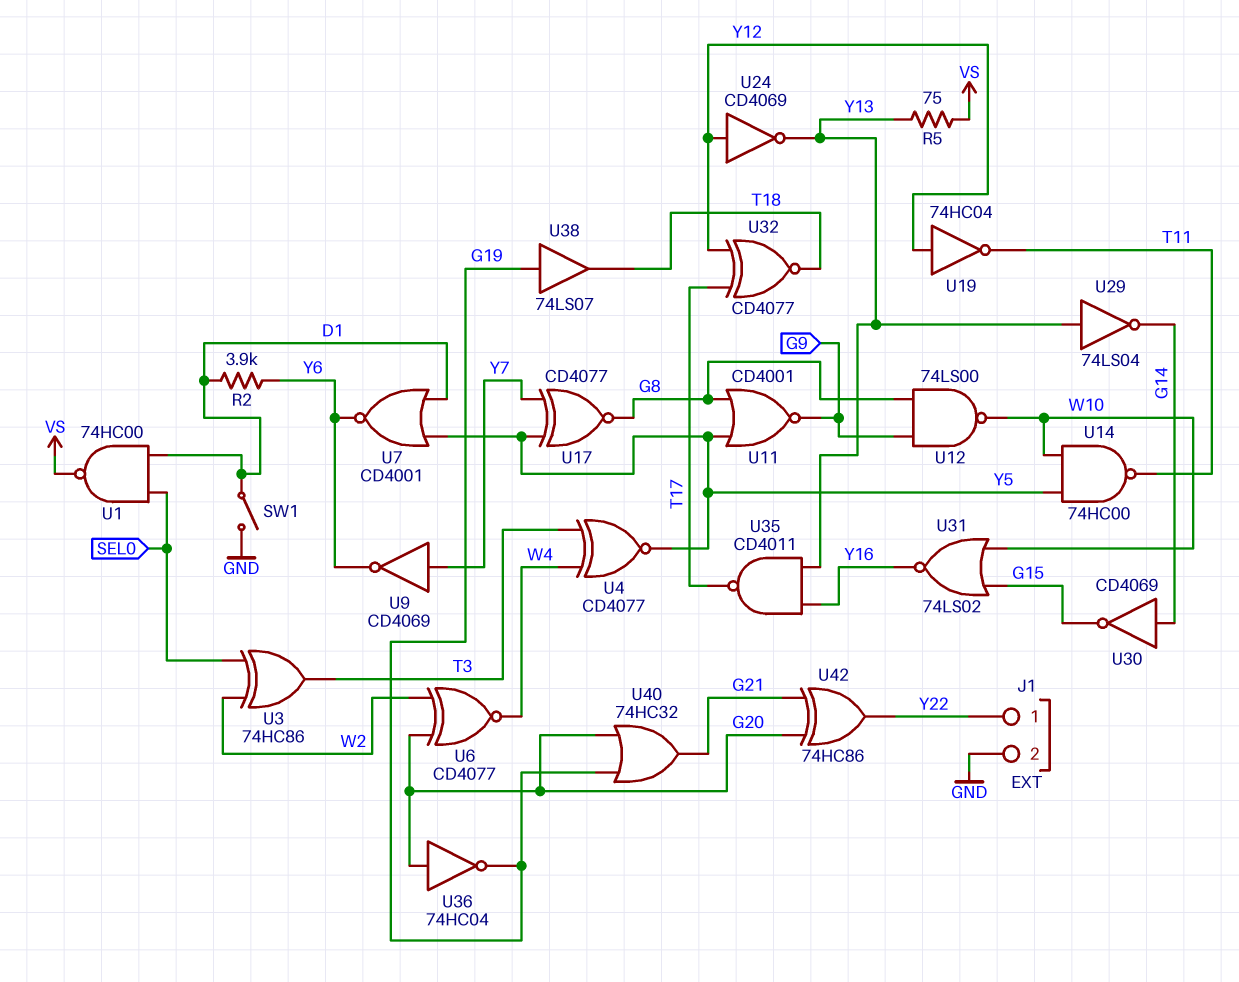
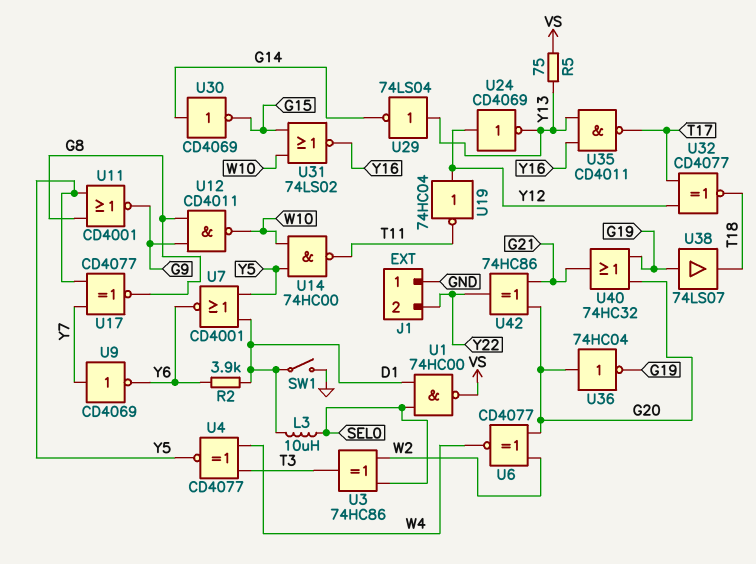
J1 pin 1: Y22 -> GND
J1 pin 2: GND -> Y22
L3: none -> 10uH (D1, SEL0)
U12: NAND 74LS00 (in G8, in G9, out W10) -> NAND CD4011 (in G8, in G9, out W10)

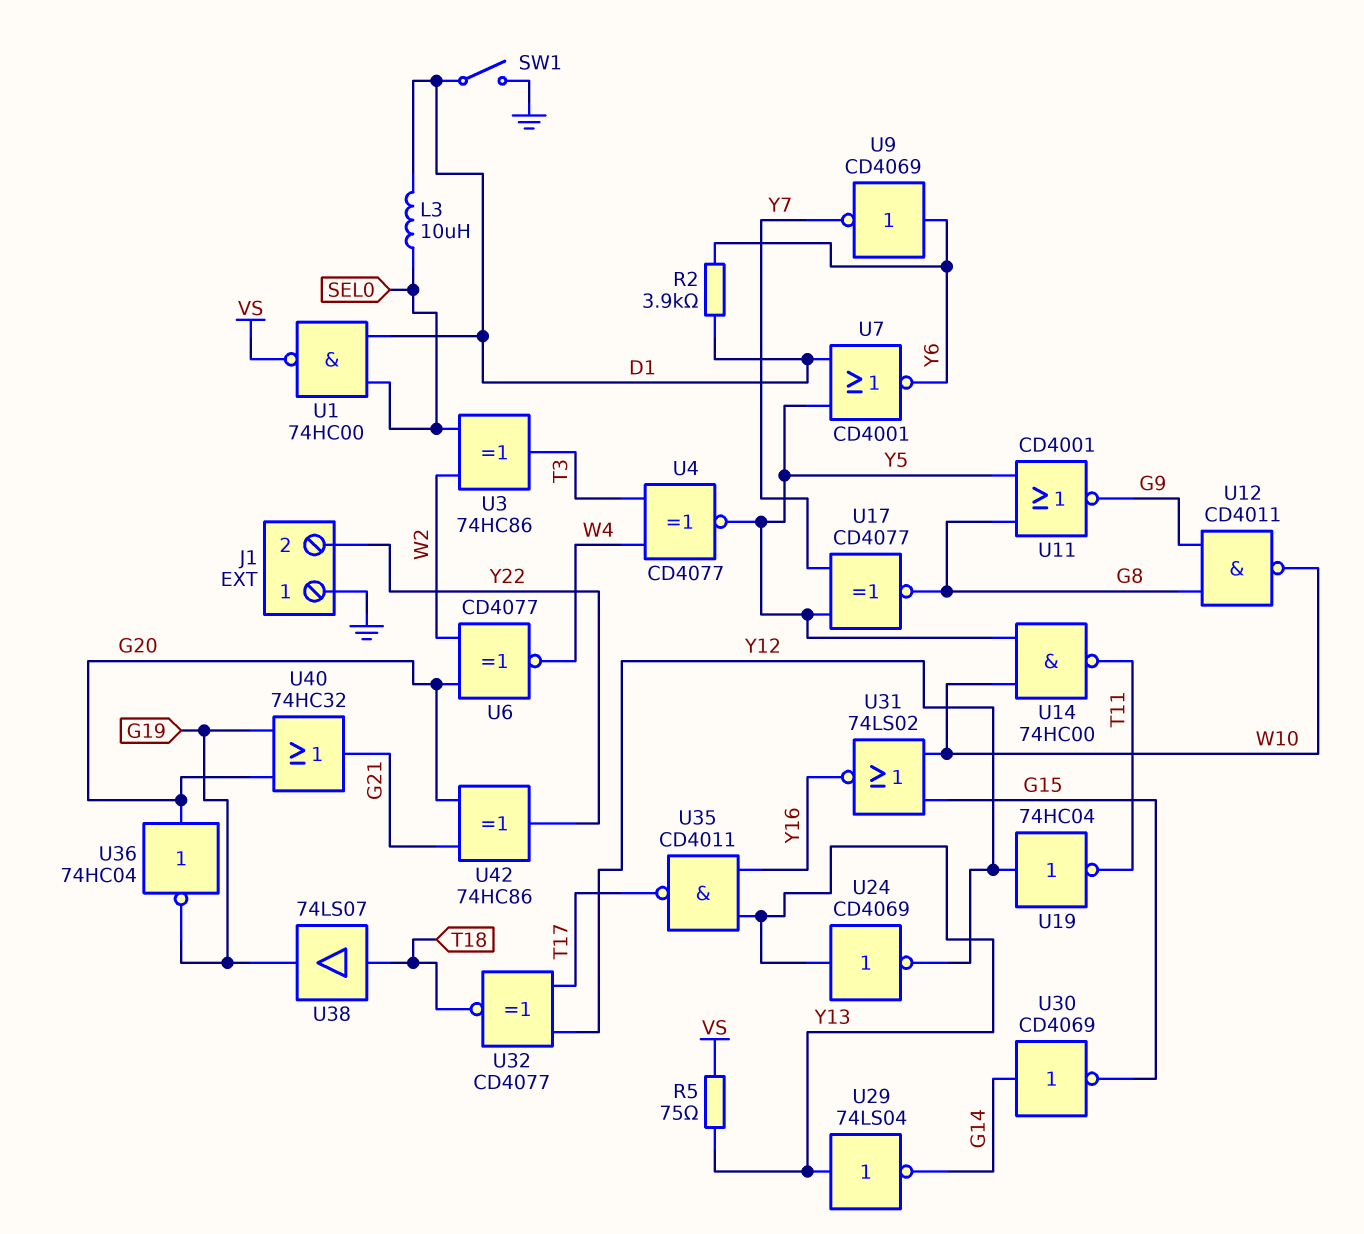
U9: NOT CD4069 (in Y7, out Y6) -> NOT CD4069 (in Y6, out Y7)
U24: NOT CD4069 (in Y12, out Y13) -> NOT CD4069 (in Y13, out Y12)
U38: buffer 74LS07 (in G19, out T18) -> buffer 74LS07 (in T18, out G19)

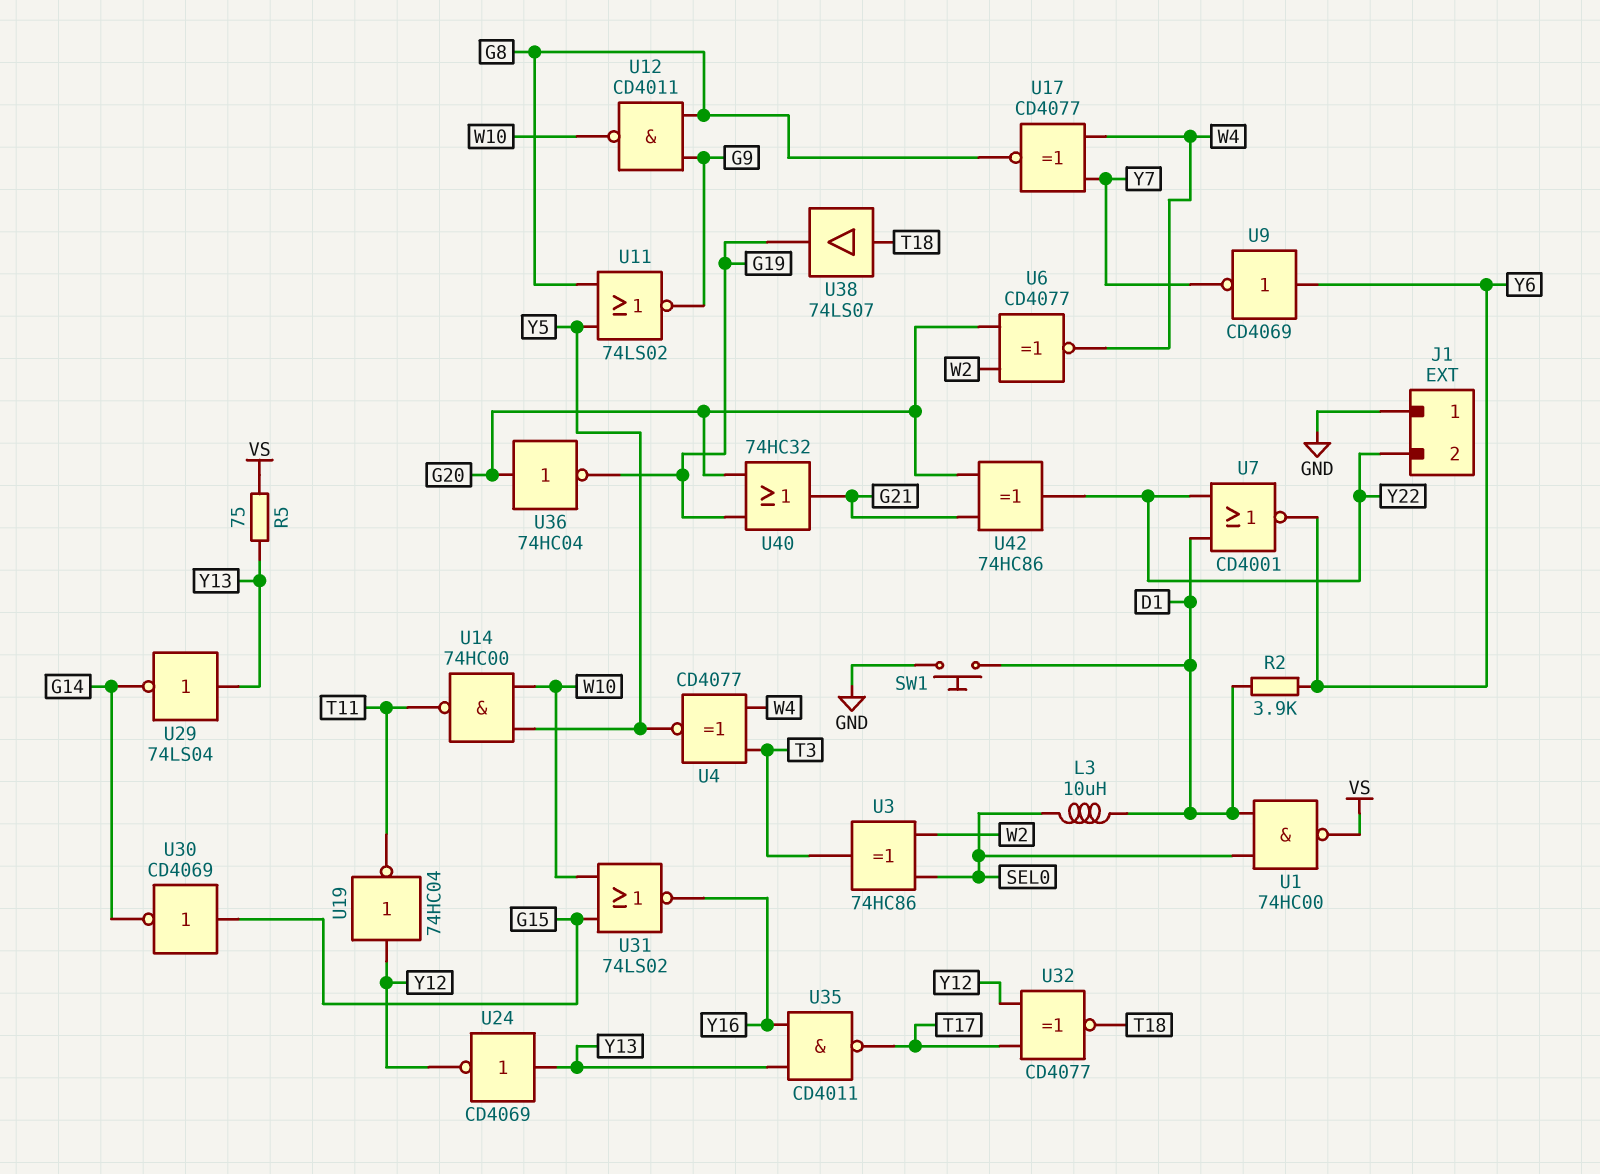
SW1: switch (D1, GND) -> button (D1, GND)
U7: NOR CD4001 (in D1, in Y5, out Y6) -> NOR CD4001 (in D1, in Y22, out Y6)
U11: NOR CD4001 (in G8, in Y5, out G9) -> NOR 74LS02 (in G8, in Y5, out G9)
U17: XNOR CD4077 (in Y5, in Y7, out G8) -> XNOR CD4077 (in W4, in Y7, out G8)
U30: NOT CD4069 (in G14, out G15) -> NOT CD4069 (in G15, out G14)

